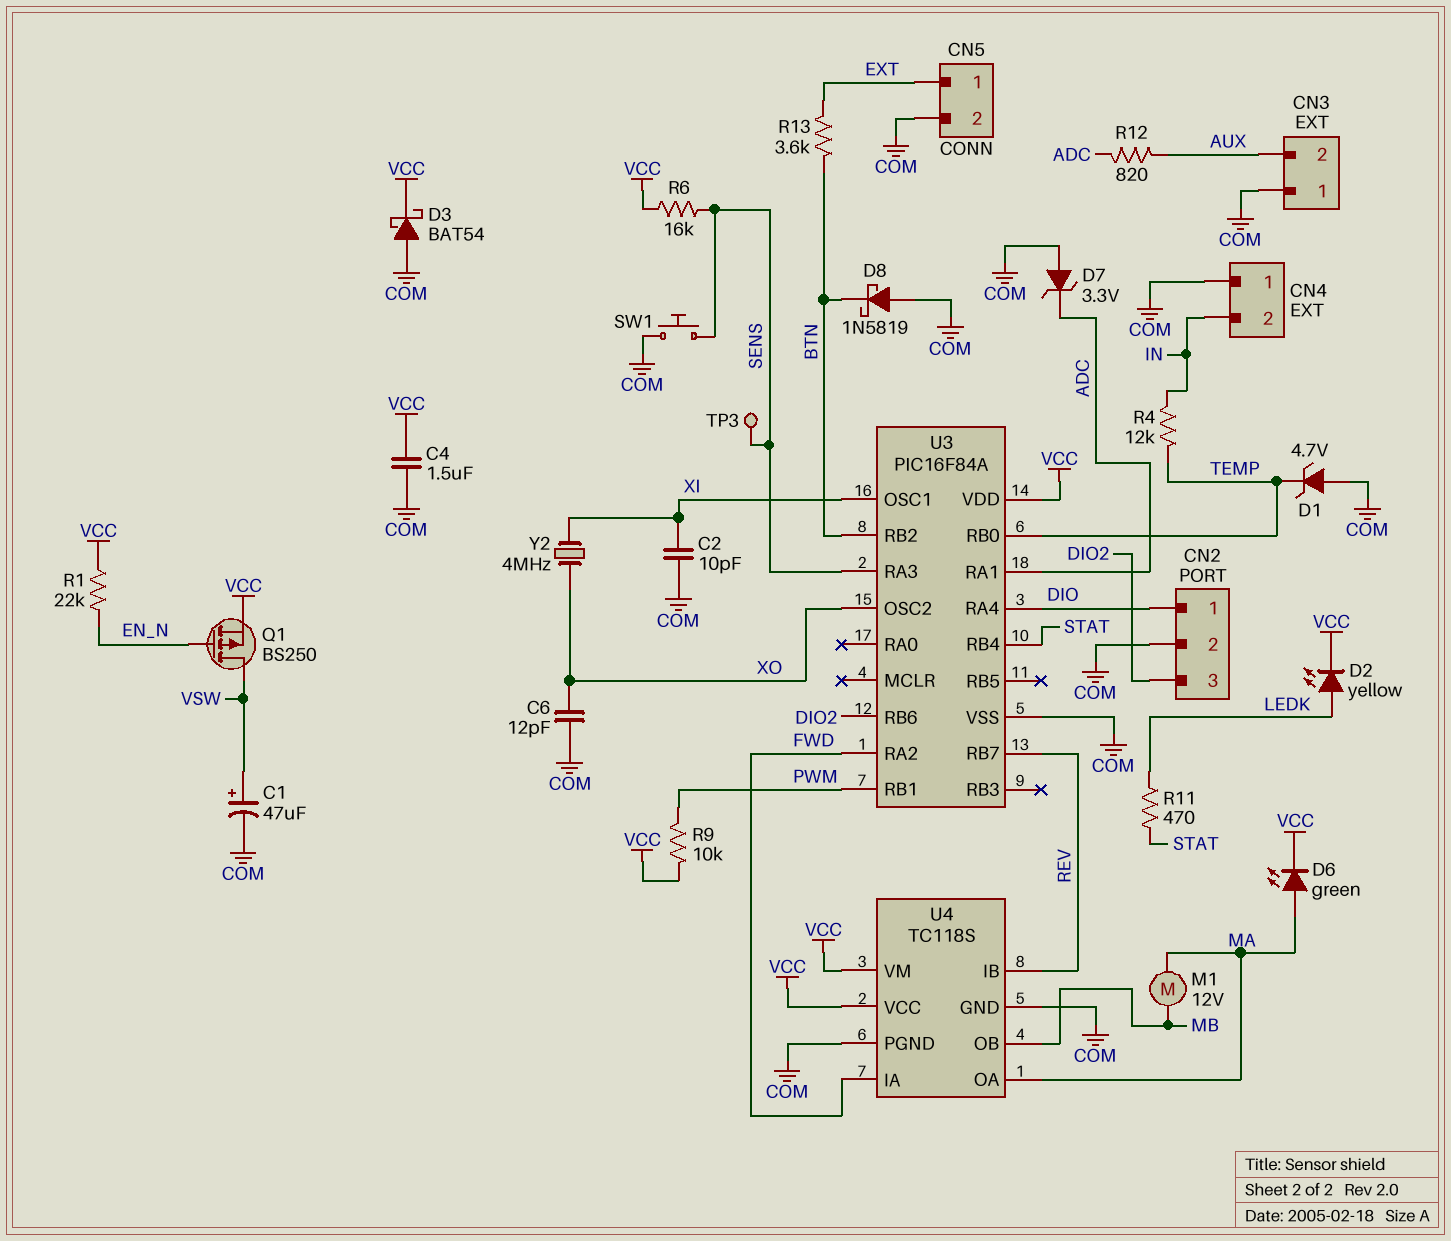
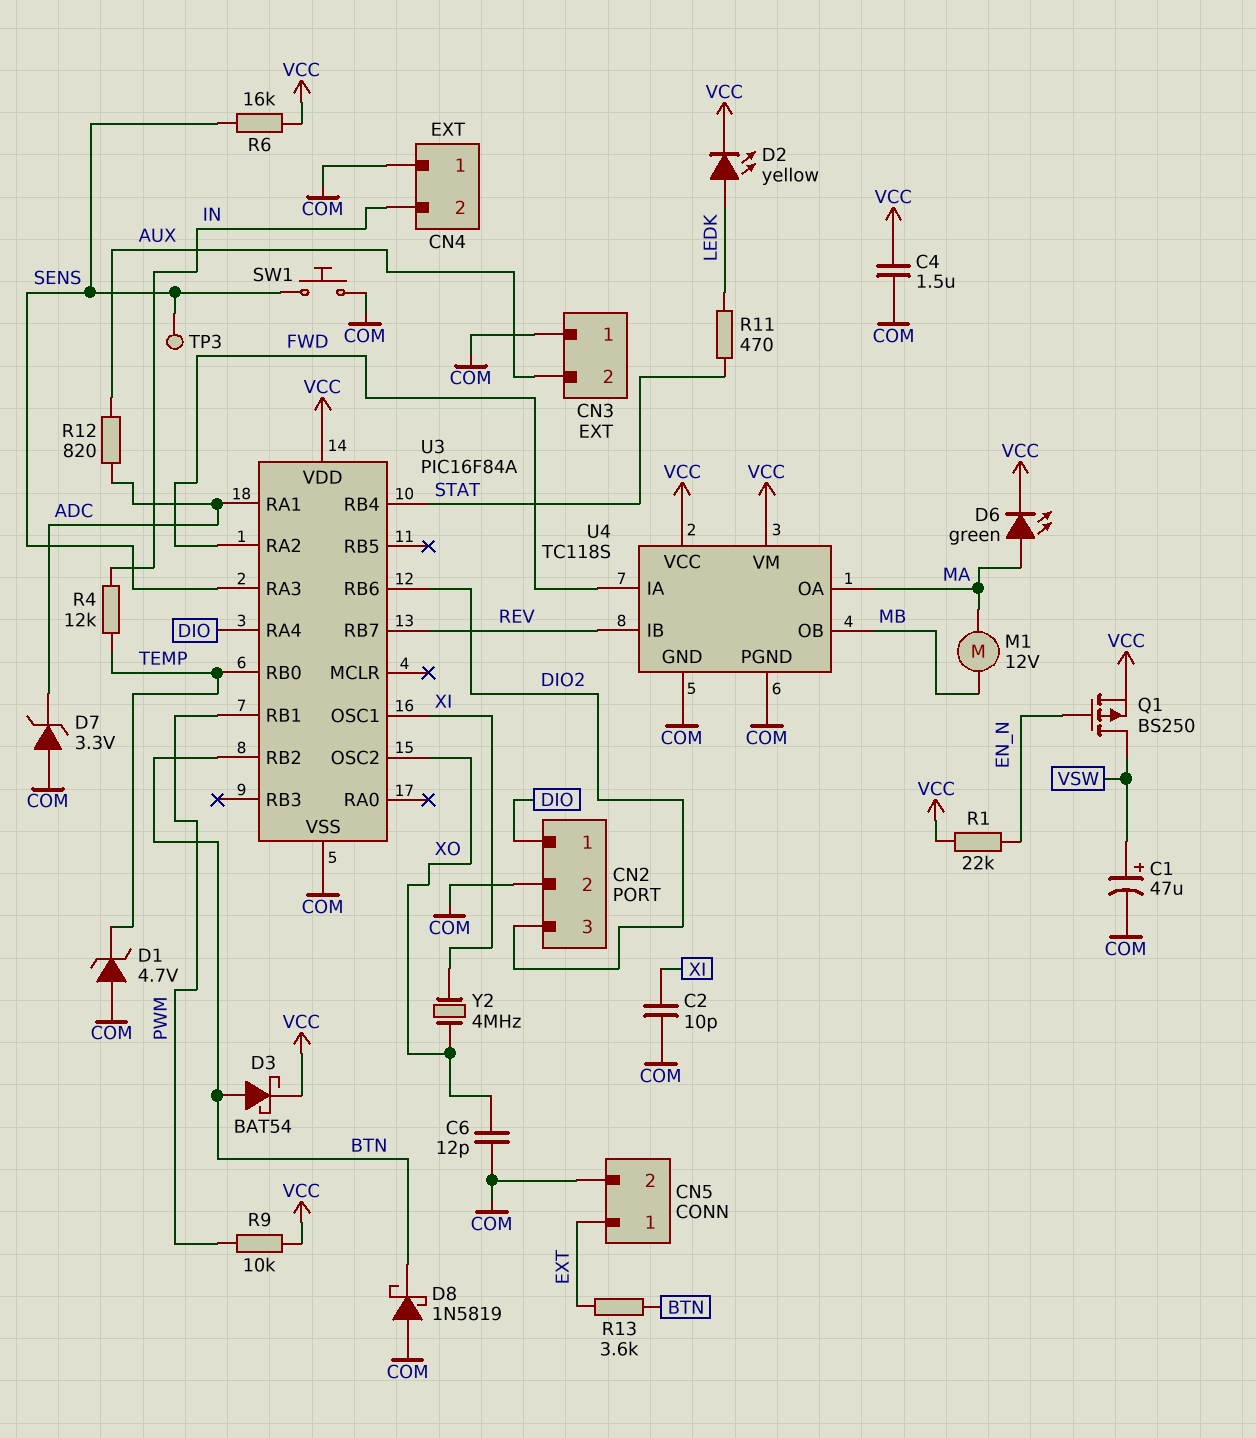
D3: schottky BAT54 (A COM, K VCC) -> schottky BAT54 (A BTN, K VCC)

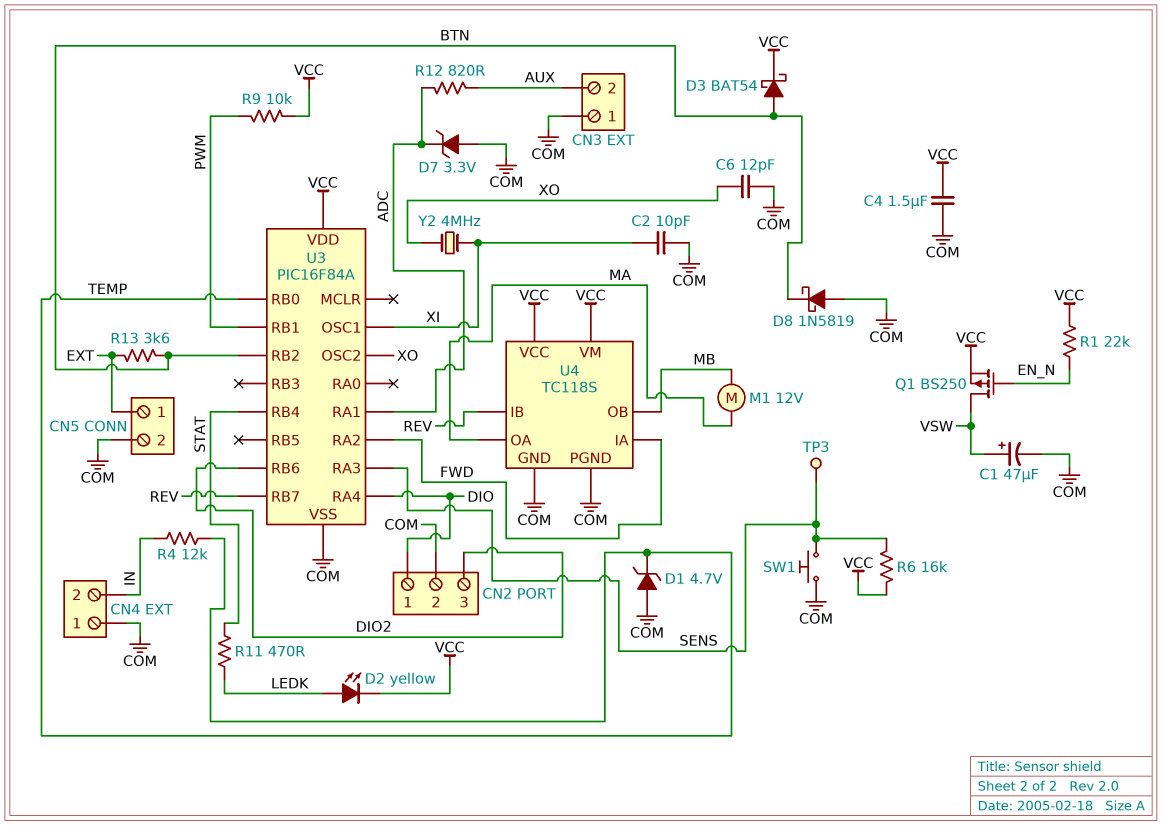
D6: LED green (A MA, K VCC) -> none

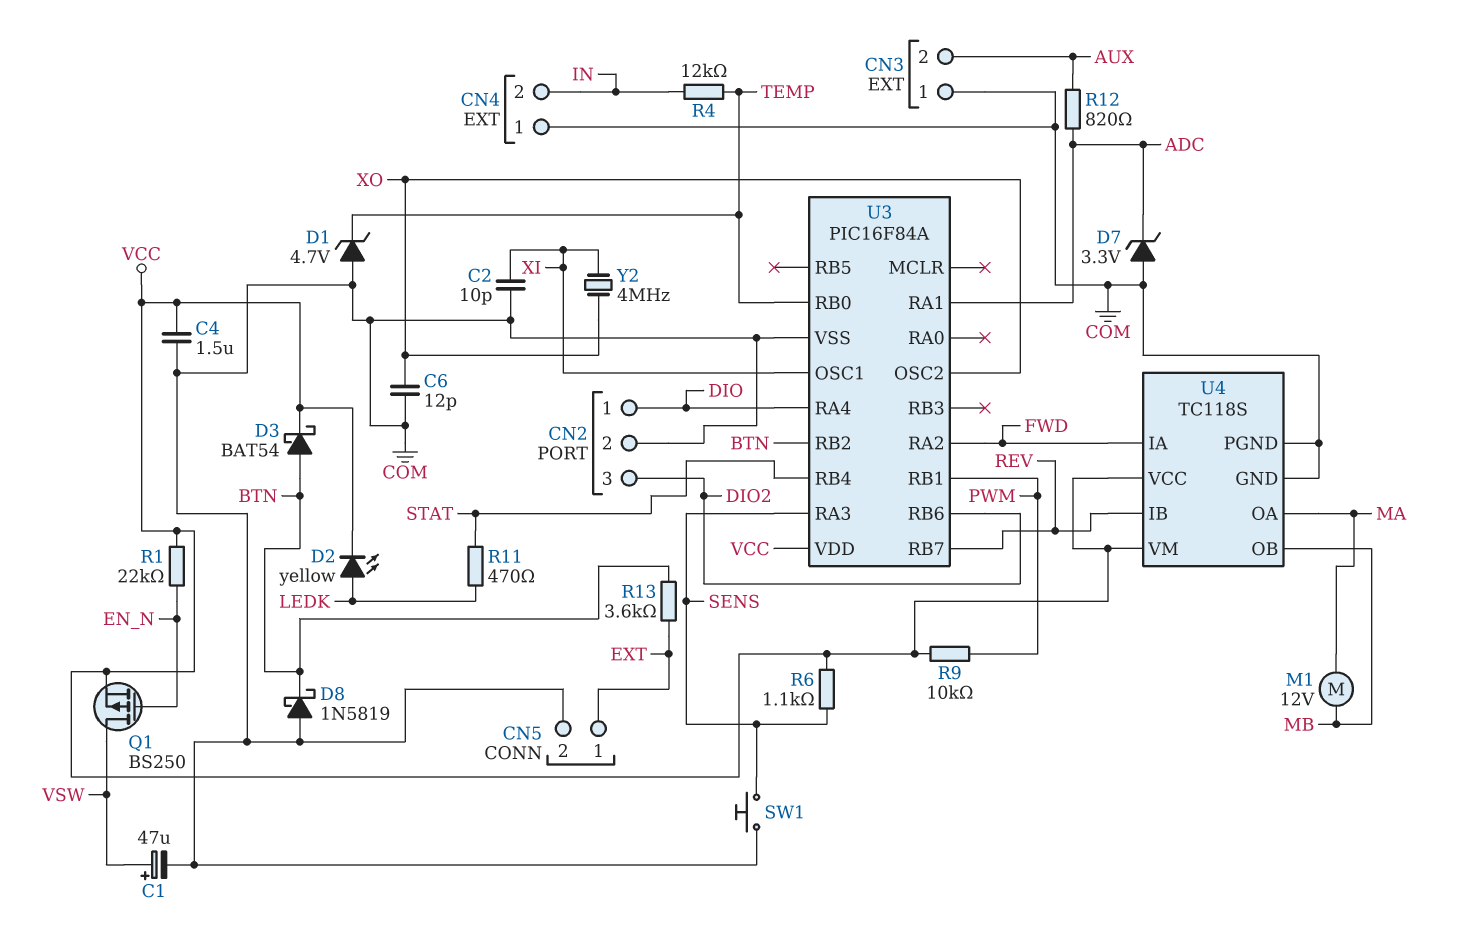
R6: 16k (SENS, VCC) -> 1.1k (SENS, VCC)
TP3: test point (SENS) -> none

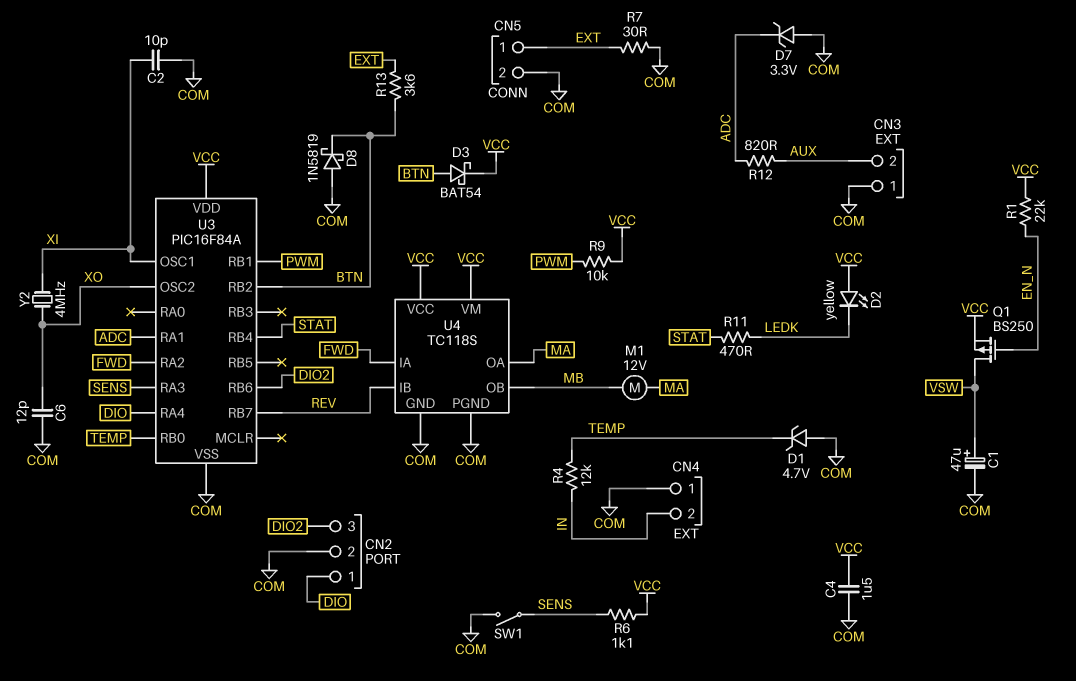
D2: LED yellow (A LEDK, K VCC) -> LED yellow (A VCC, K LEDK)
R7: none -> 30 (COM, EXT)
SW1: button (COM, SENS) -> switch (COM, SENS)

